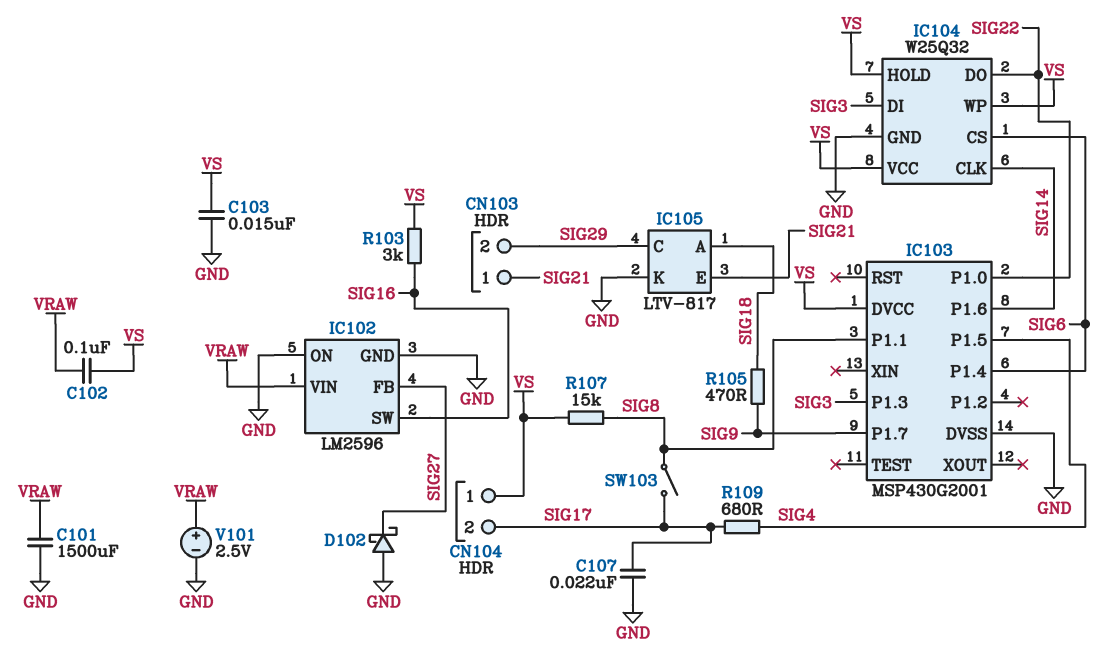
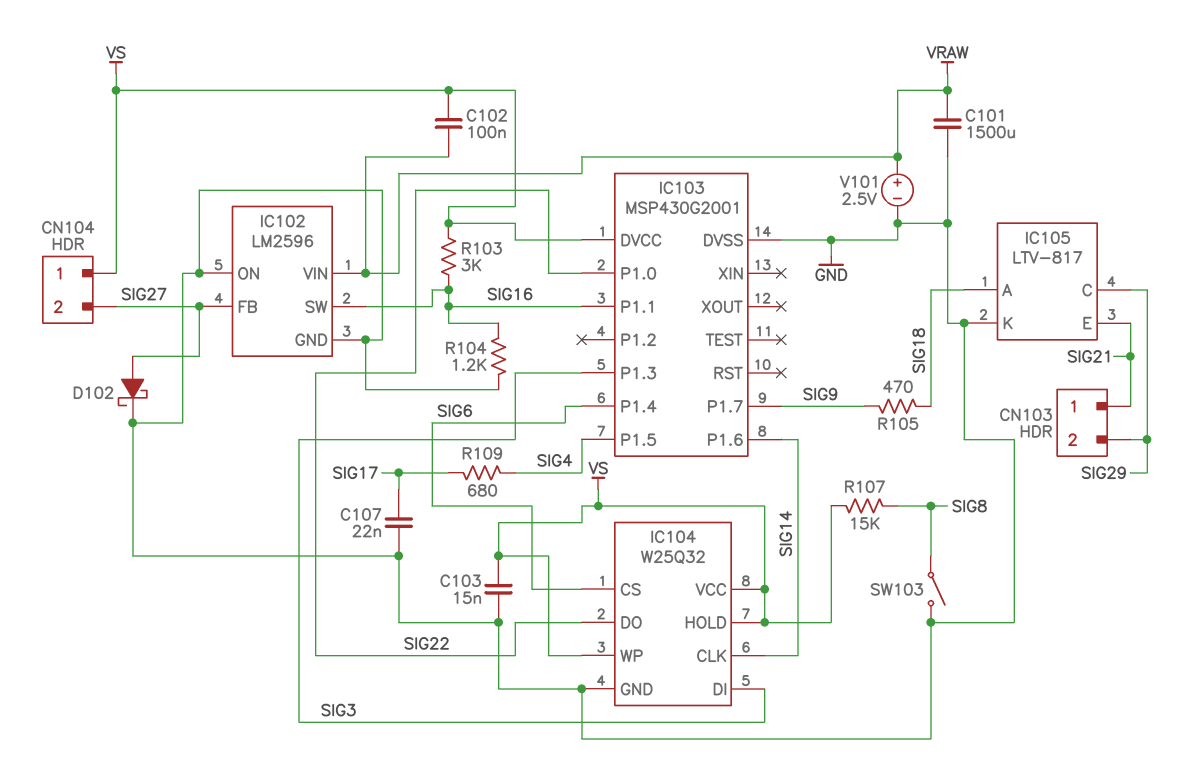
CN104 pin 2: SIG17 -> SIG27
D102: schottky (A GND, K SIG27) -> schottky (A SIG27, K GND)
IC103 pin P1.1: SIG8 -> SIG16
R104: none -> 1.2k (GND, SIG16)
SW103: switch (SIG8, SIG17) -> switch (GND, SIG8)

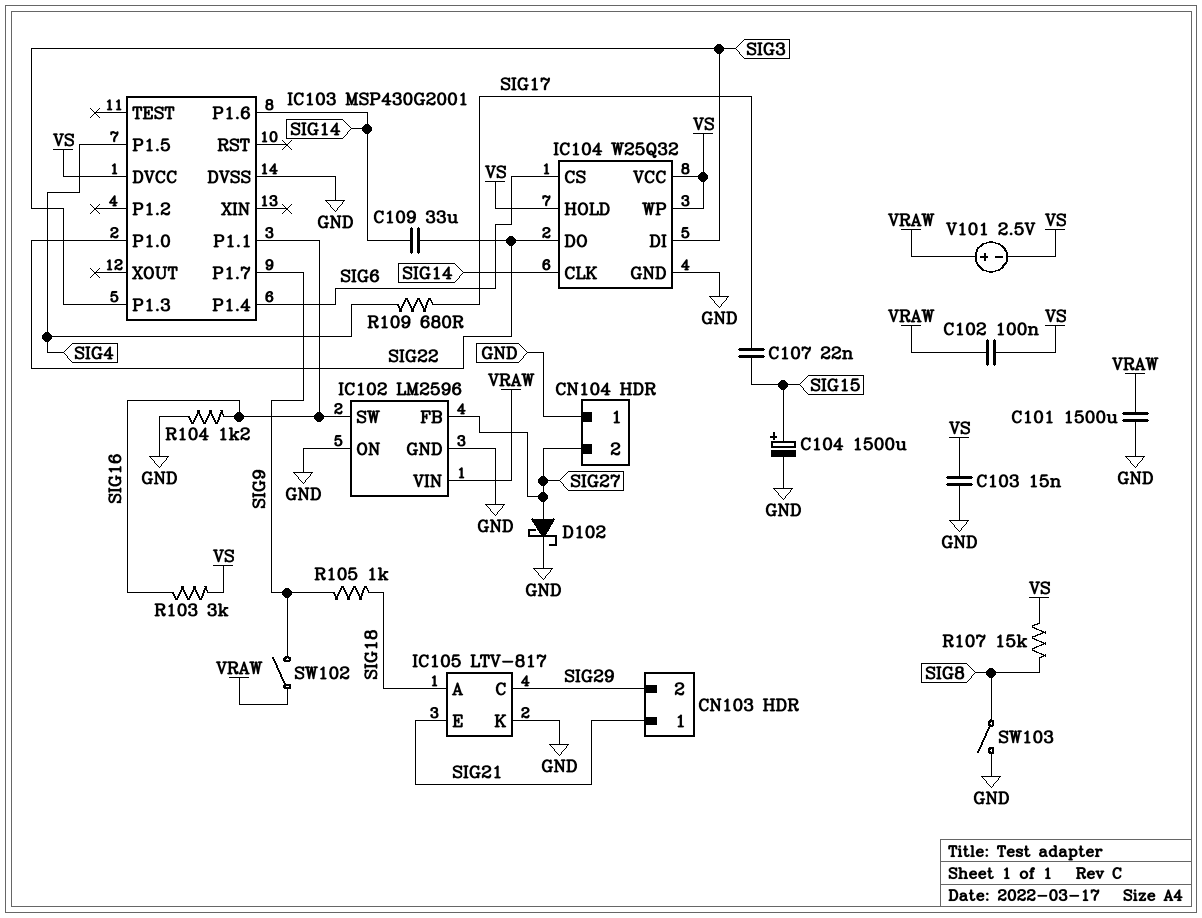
C104: none -> 1500uF (plus SIG15, minus GND)
C107: 22nF (GND, SIG17) -> 22nF (SIG15, SIG17)
C109: none -> 33uF (SIG14, SIG22)
CN104 pin 1: VS -> GND
R105: 470 (SIG9, SIG18) -> 1k (SIG9, SIG18)
SW102: none -> switch (SIG9, VRAW)
V101: 2.5V (plus VRAW, minus GND) -> 2.5V (plus VRAW, minus VS)

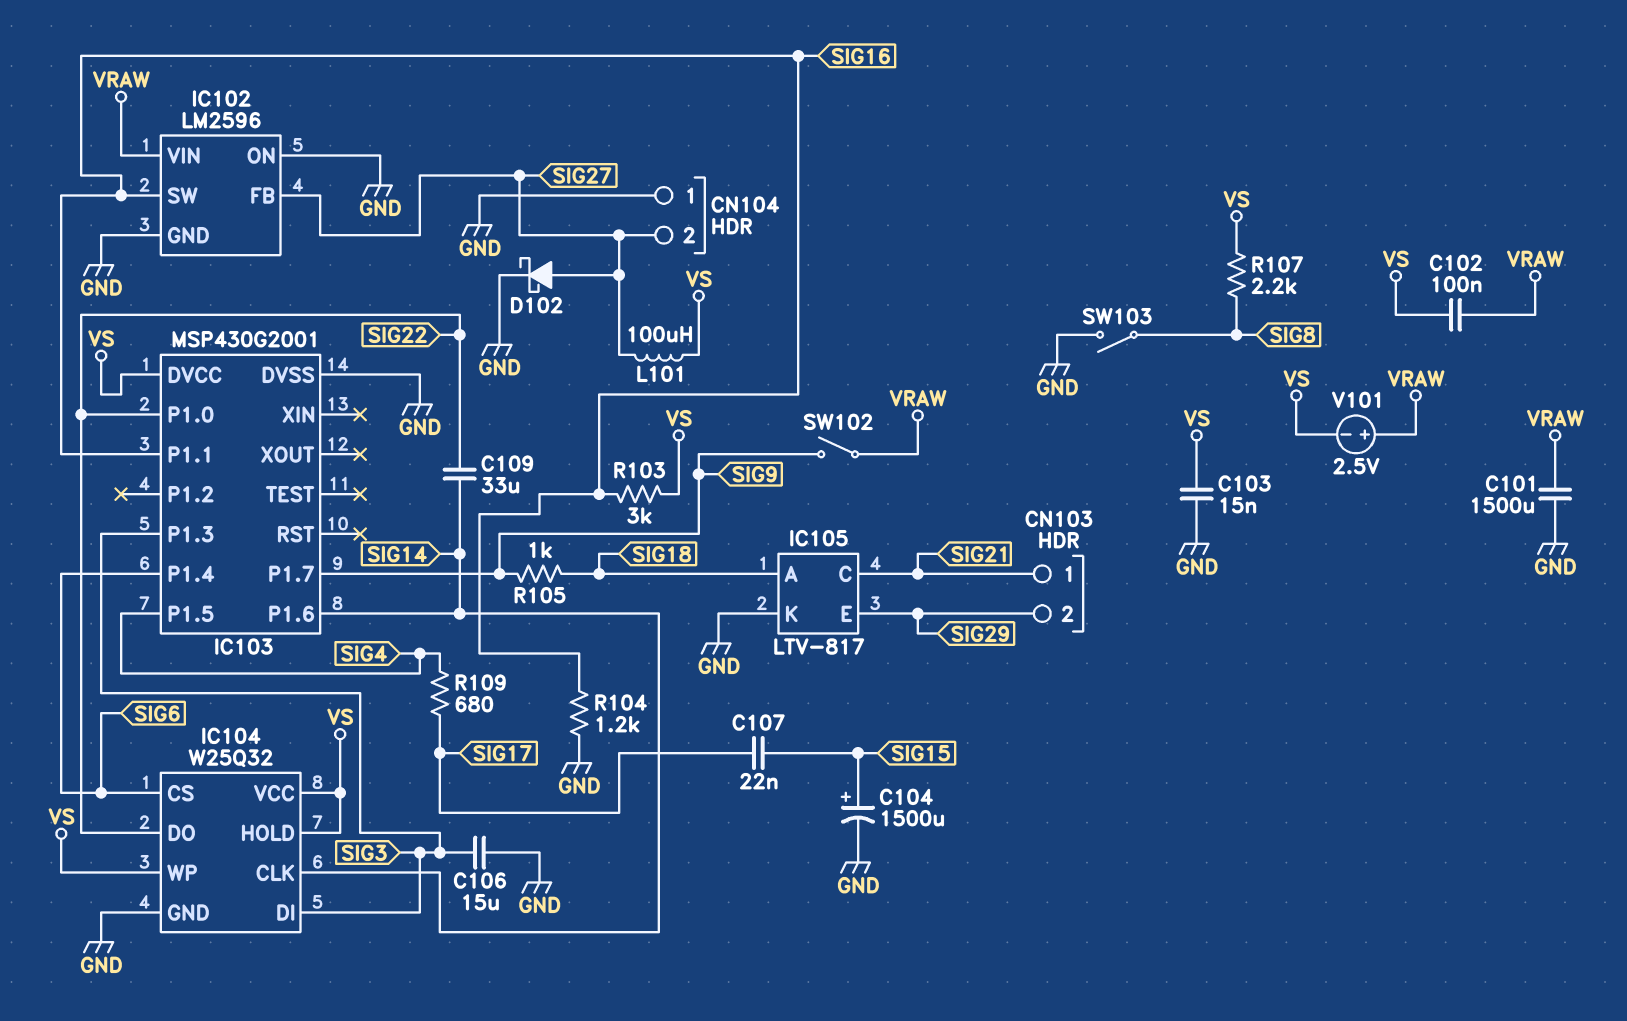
C106: none -> 15uF (GND, SIG3)
IC105 pin C: SIG29 -> SIG21
IC105 pin E: SIG21 -> SIG29
L101: none -> 100uH (SIG27, VS)
R107: 15k (SIG8, VS) -> 2.2k (SIG8, VS)

